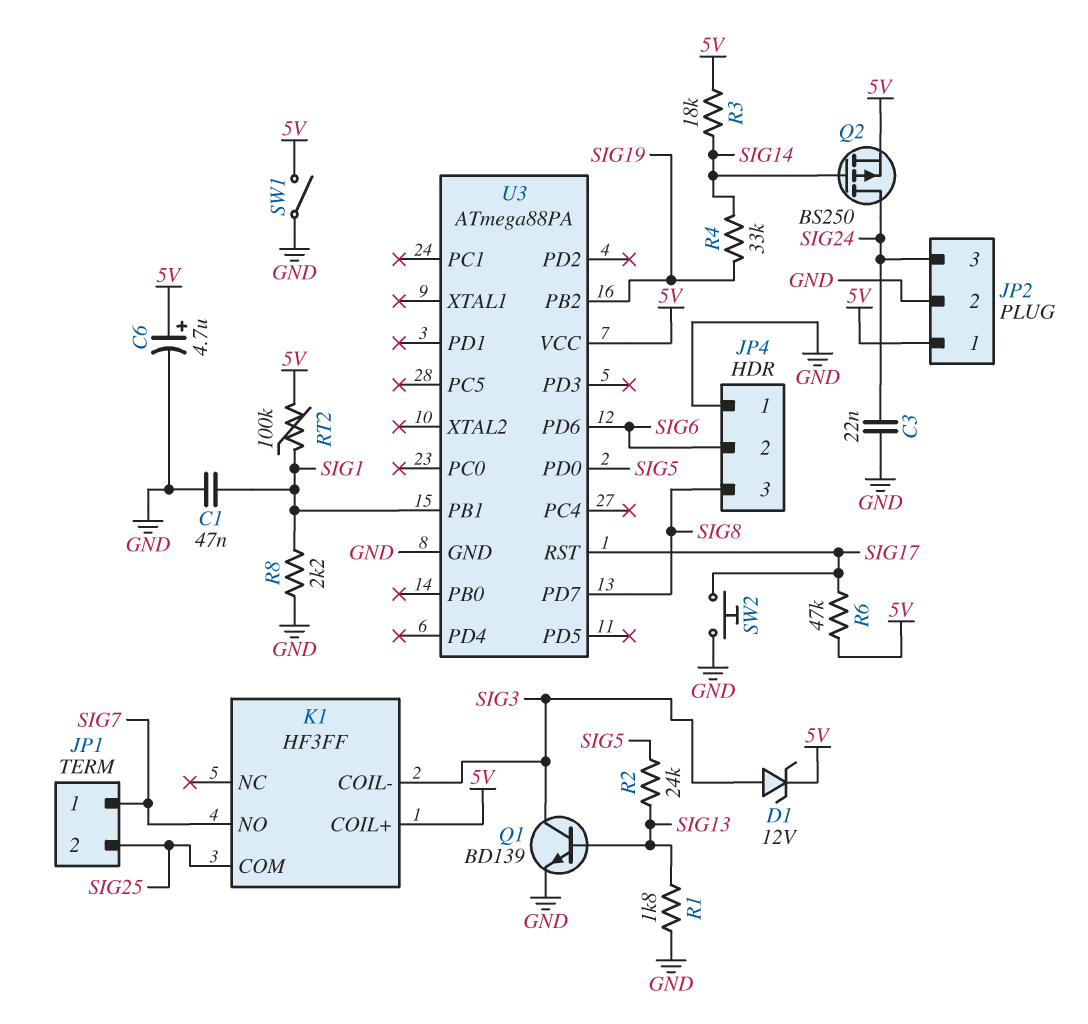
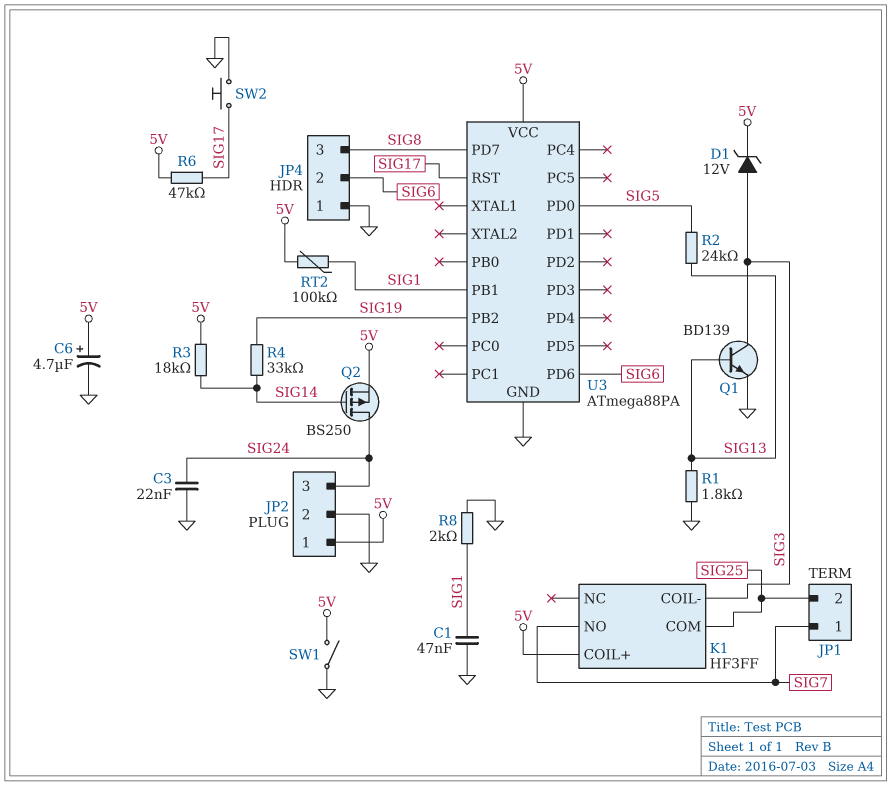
R8: 2.2k (GND, SIG1) -> 2k (GND, SIG1)

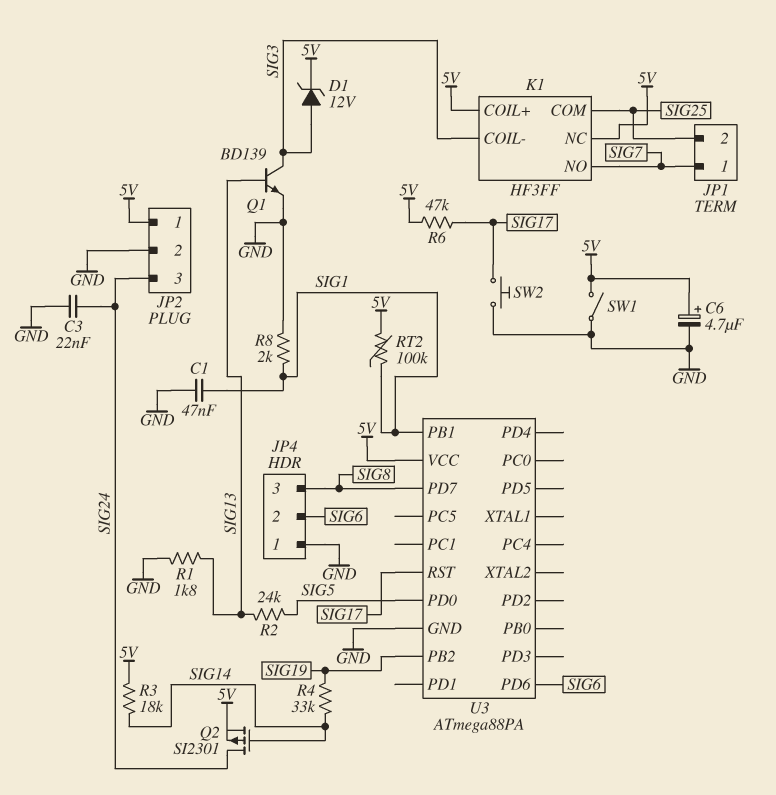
K1 pin NC: none -> 5V
Q2: PMOS BS250 (G SIG14, D SIG24, S 5V) -> PMOS SI2301 (G SIG14, D SIG24, S 5V)

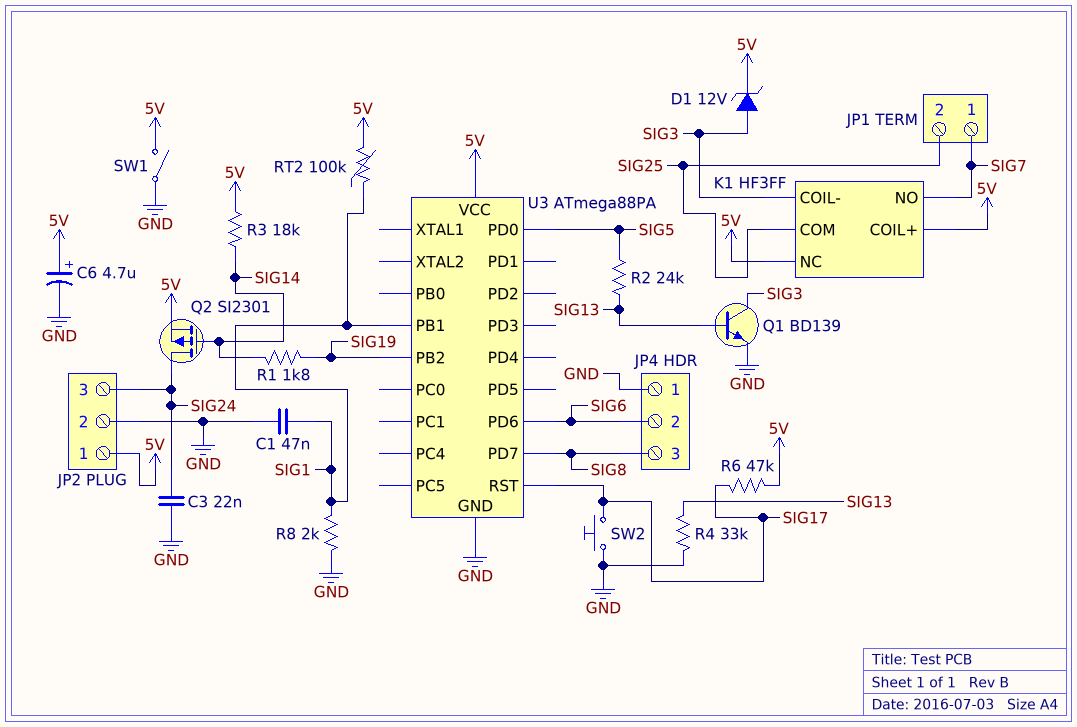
R1: 1.8k (GND, SIG13) -> 1.8k (SIG14, SIG19)
R4: 33k (SIG14, SIG19) -> 33k (GND, SIG13)

